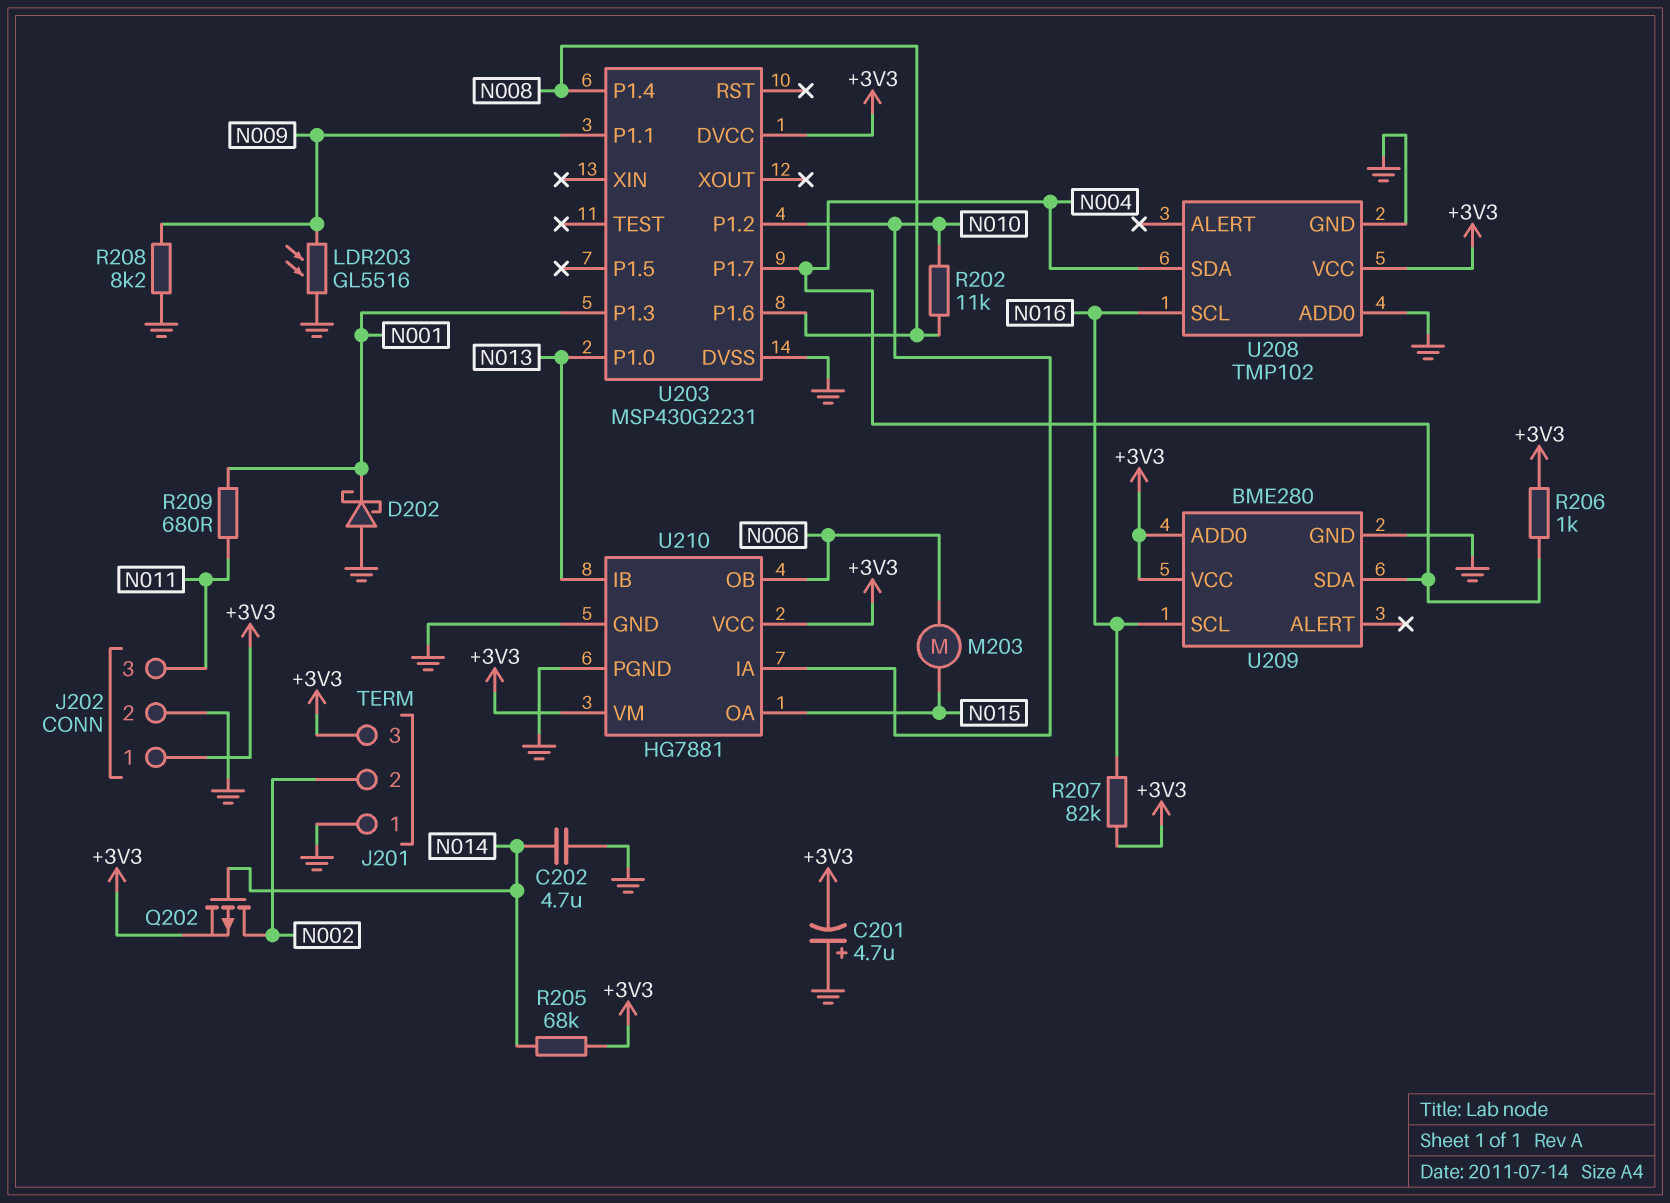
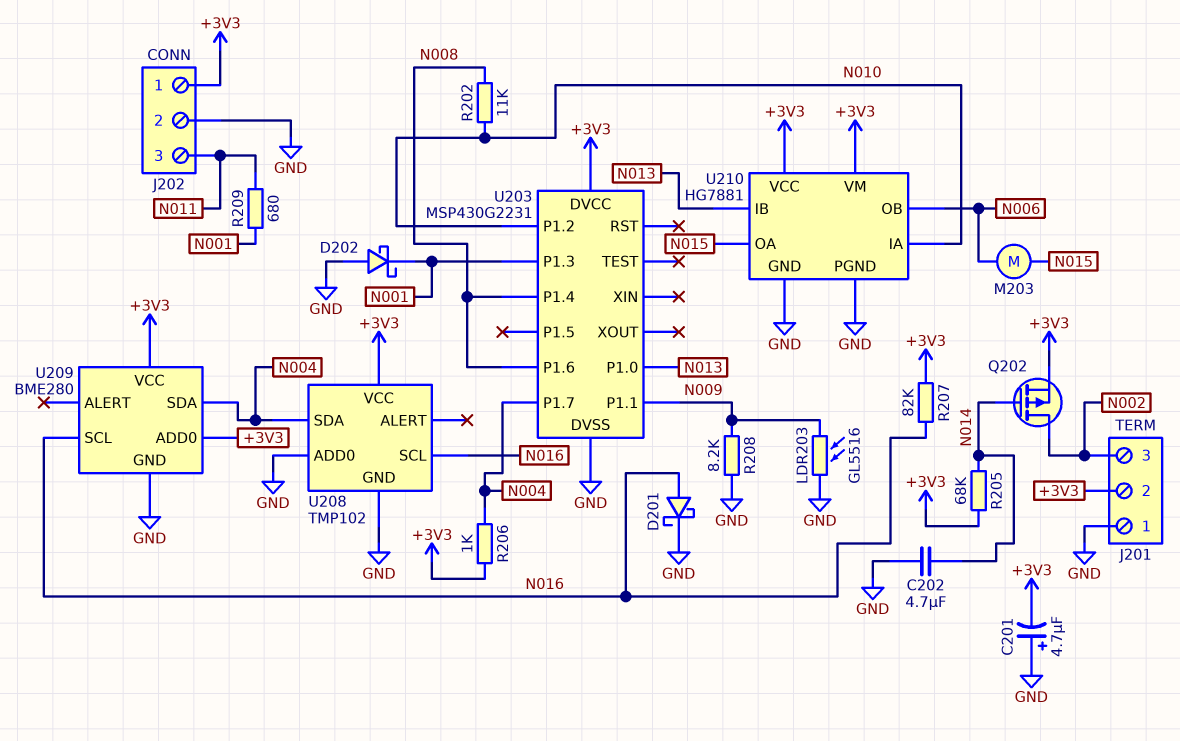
D201: none -> schottky (A N016, K GND)
J201 pin 2: N002 -> +3V3
J201 pin 3: +3V3 -> N002

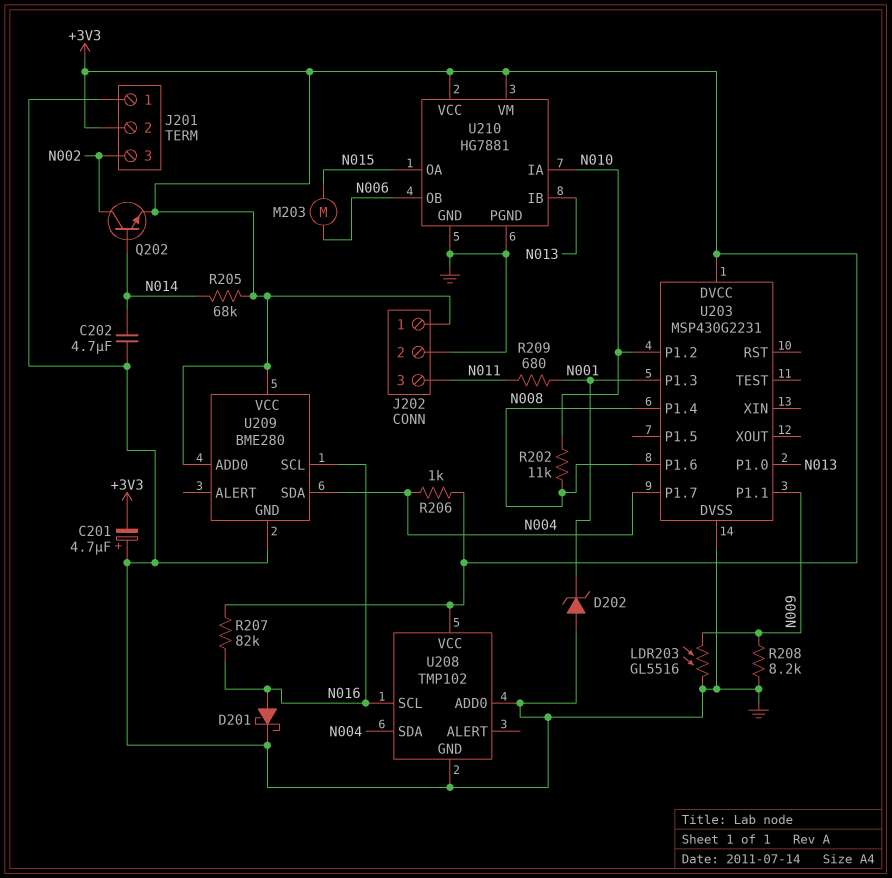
D202: schottky (A GND, K N001) -> zener (A GND, K N001)
Q202: PMOS (G N014, D N002, S +3V3) -> NPN (B N014, C N002, E +3V3)

